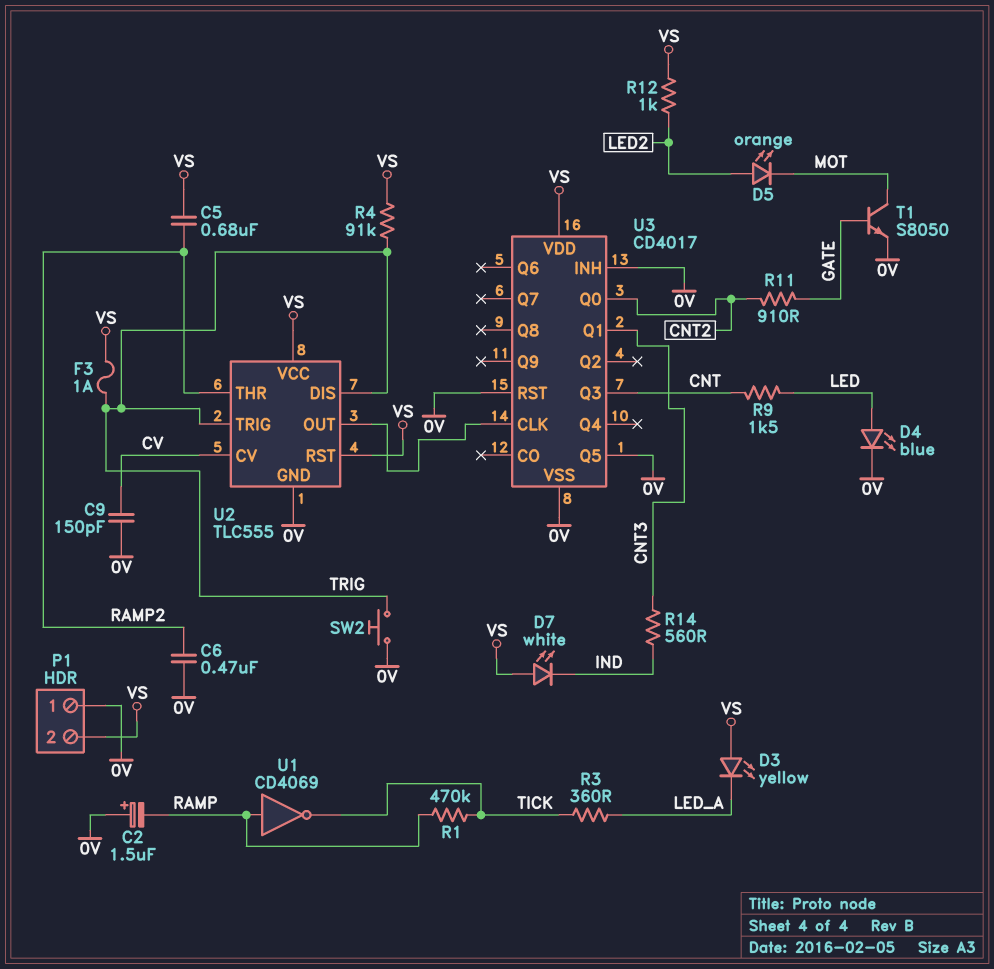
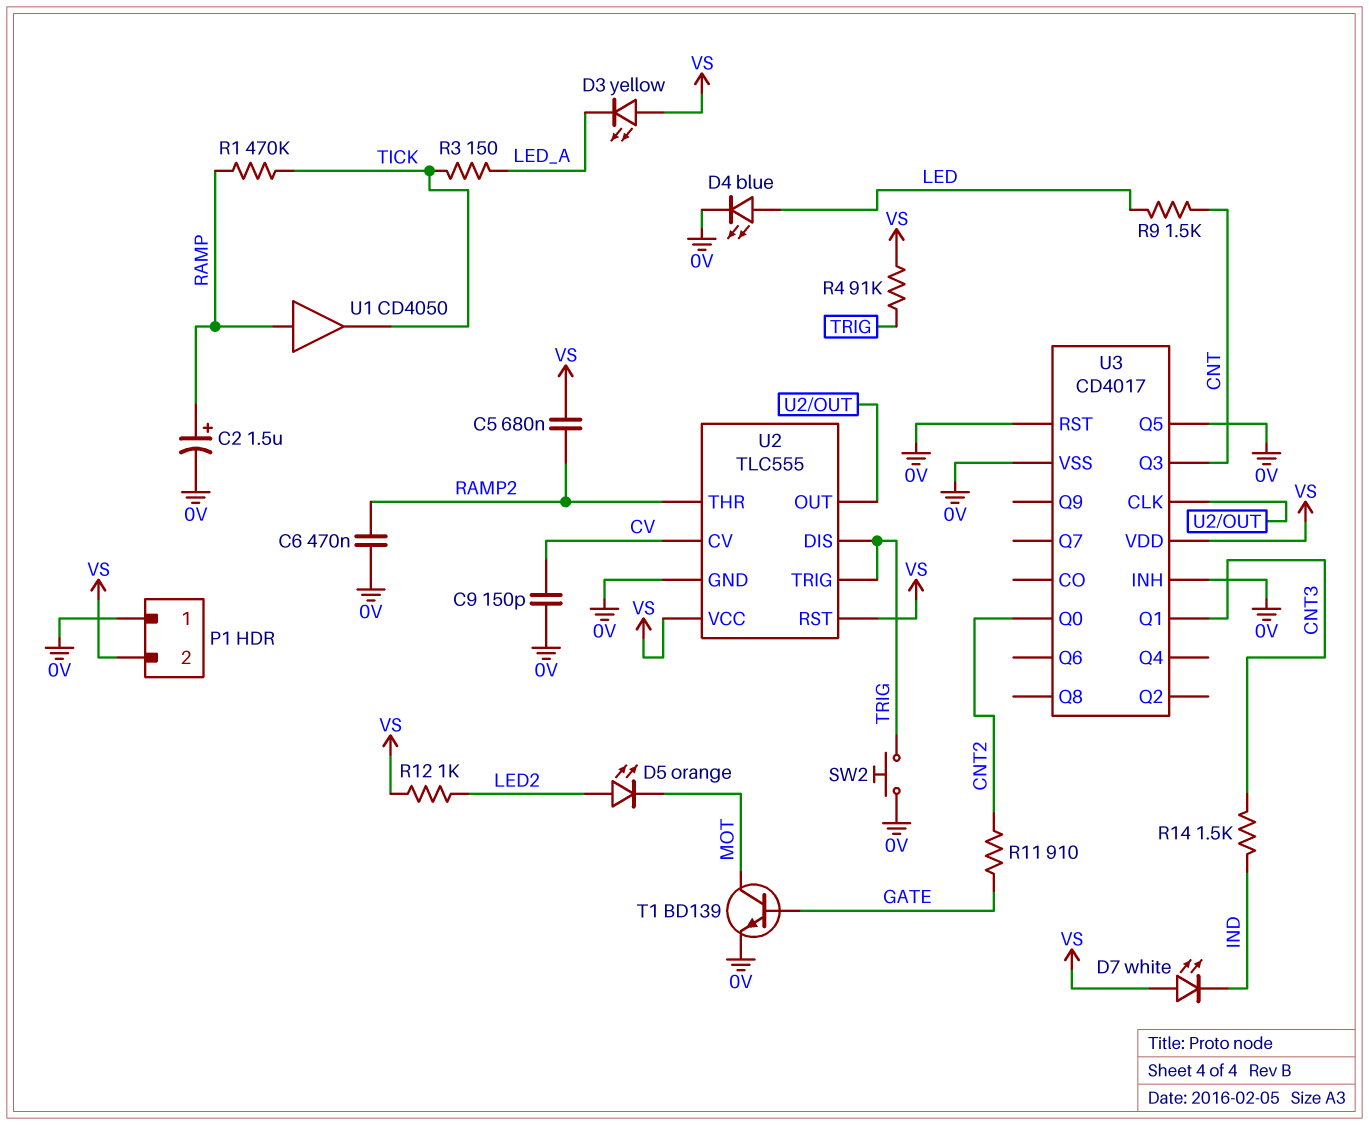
C2: 1.5uF (plus 0V, minus RAMP) -> 1.5uF (plus RAMP, minus 0V)
F3: 1A (TRIG, VS) -> none
R3: 360 (LED_A, TICK) -> 150 (LED_A, TICK)
R14: 560 (CNT3, IND) -> 1.5k (CNT3, IND)
T1: NPN S8050 (B GATE, C MOT, E 0V) -> NPN BD139 (B GATE, C MOT, E 0V)
U1: NOT CD4069 (in RAMP, out TICK) -> buffer CD4050 (in RAMP, out TICK)

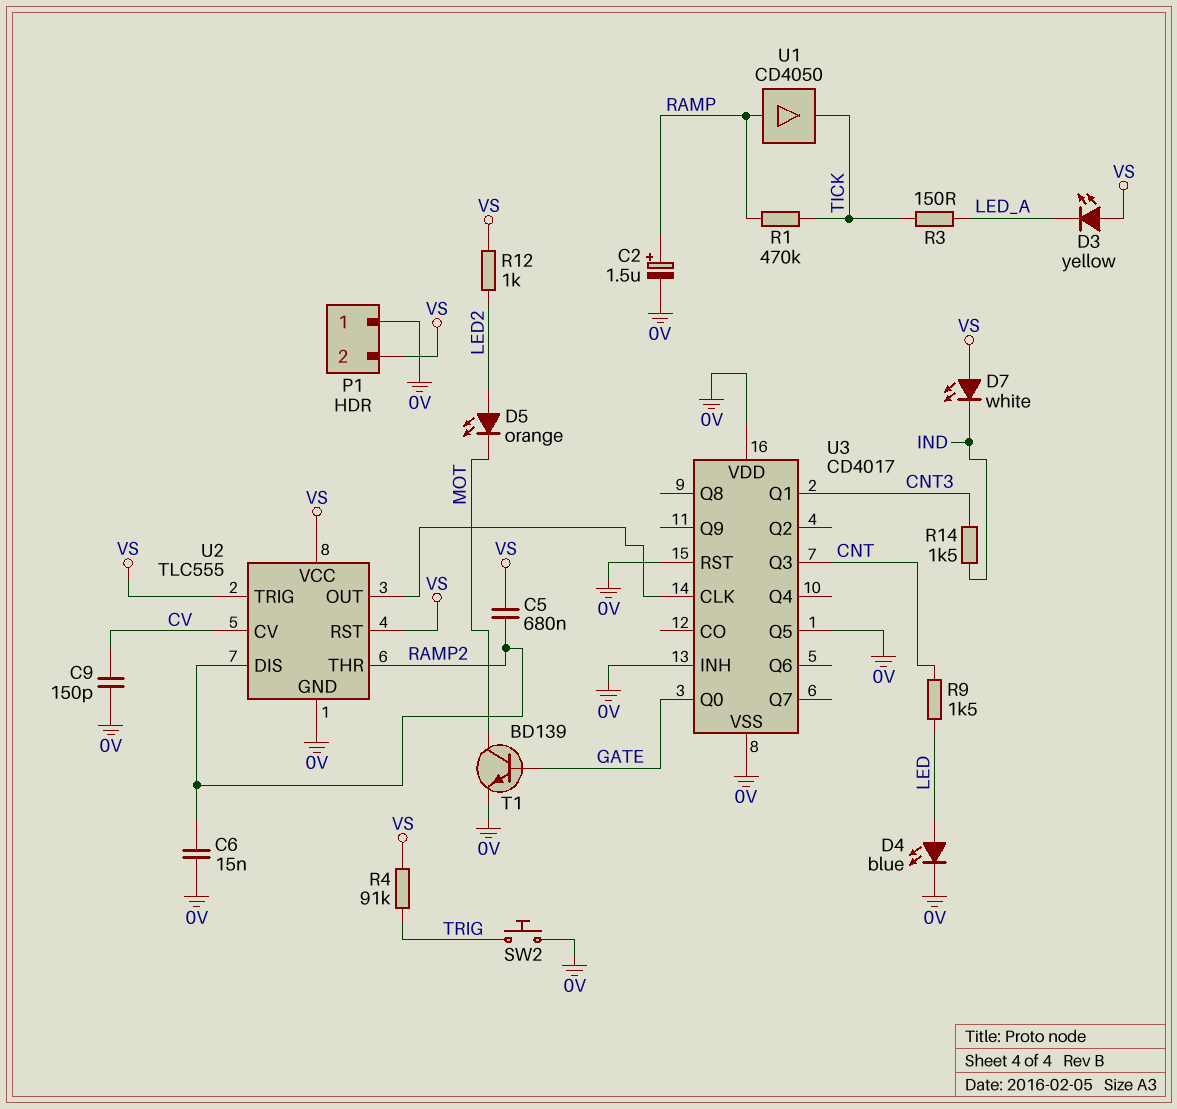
C6: 470nF (0V, RAMP2) -> 15nF (0V, RAMP2)
R11: 910 (CNT2, GATE) -> none
U2 pin DIS: TRIG -> RAMP2
U2 pin TRIG: TRIG -> VS
U3 pin Q0: CNT2 -> GATE
U3 pin VDD: VS -> 0V

